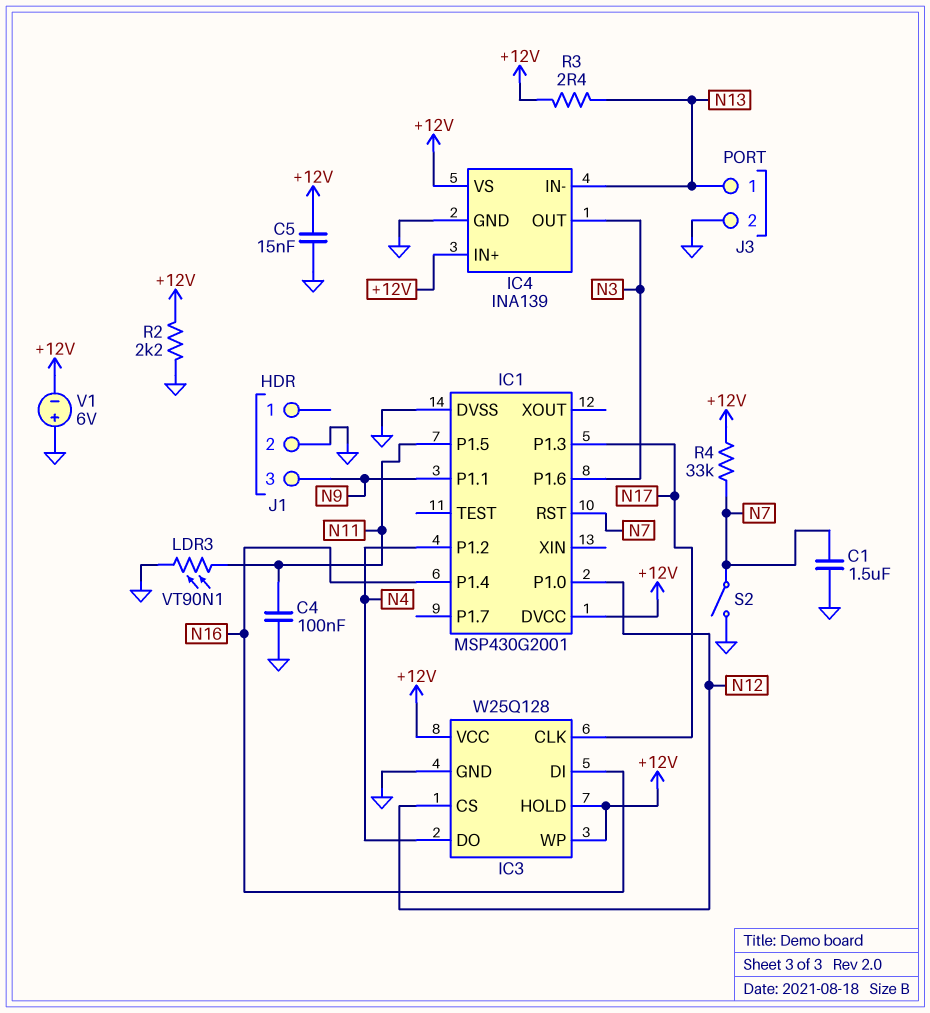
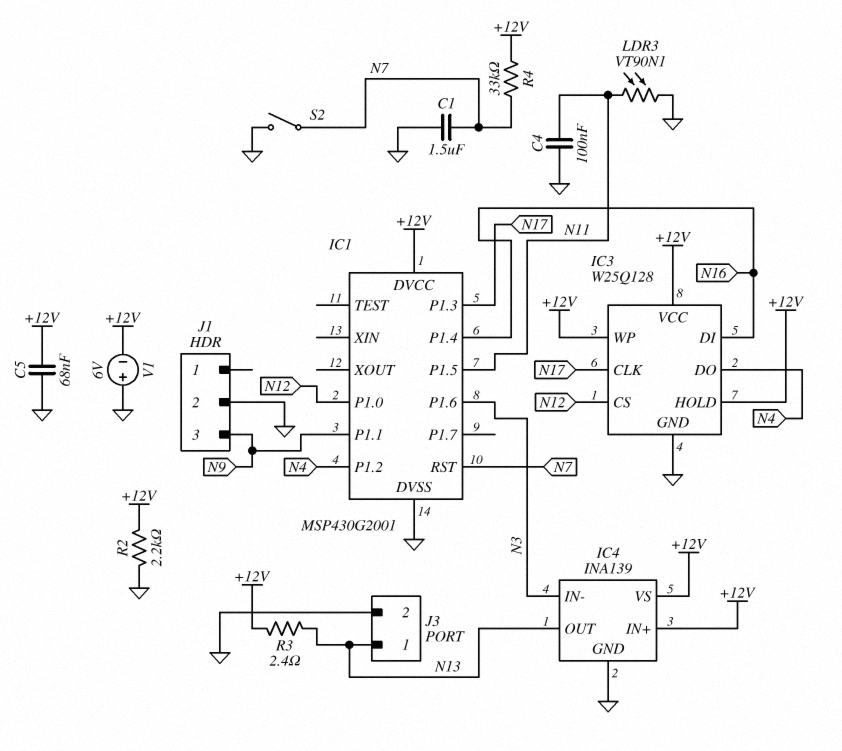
C5: 15nF (+12V, GND) -> 68nF (+12V, GND)
IC4 pin IN-: N13 -> N3
IC4 pin OUT: N3 -> N13

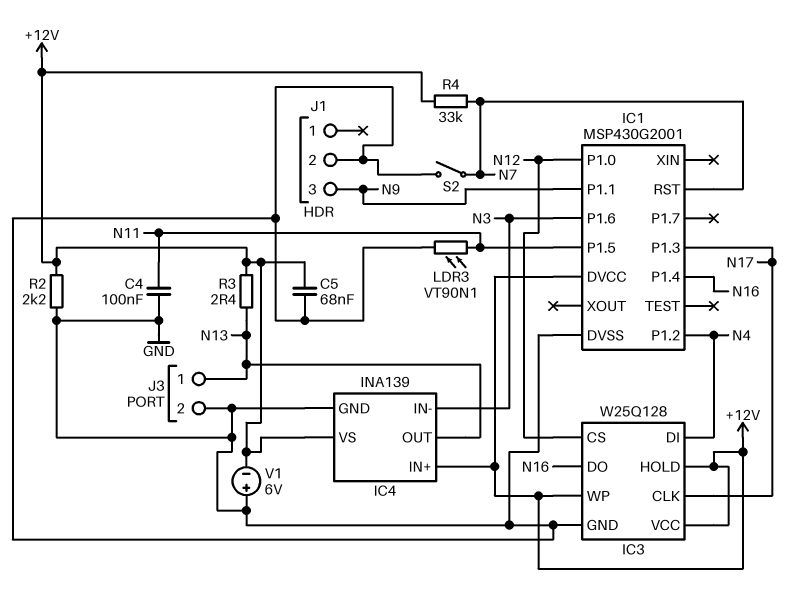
C1: 1.5uF (GND, N7) -> none
IC3 pin DI: N16 -> N4
IC3 pin DO: N4 -> N16

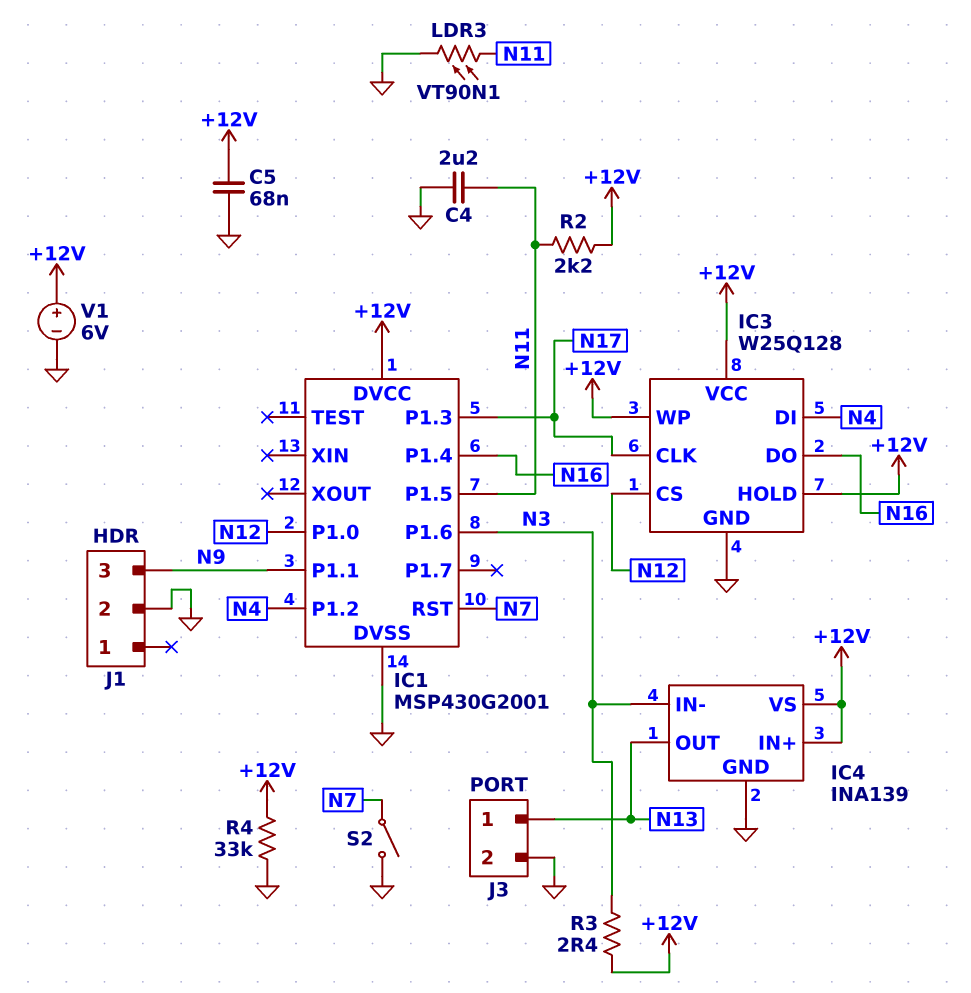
C4: 100nF (GND, N11) -> 2.2uF (GND, N11)
R2: 2.2k (+12V, GND) -> 2.2k (+12V, N11)
R3: 2.4 (+12V, N13) -> 2.4 (+12V, N3)
R4: 33k (+12V, N7) -> 33k (+12V, GND)
V1: 6V (plus GND, minus +12V) -> 6V (plus +12V, minus GND)

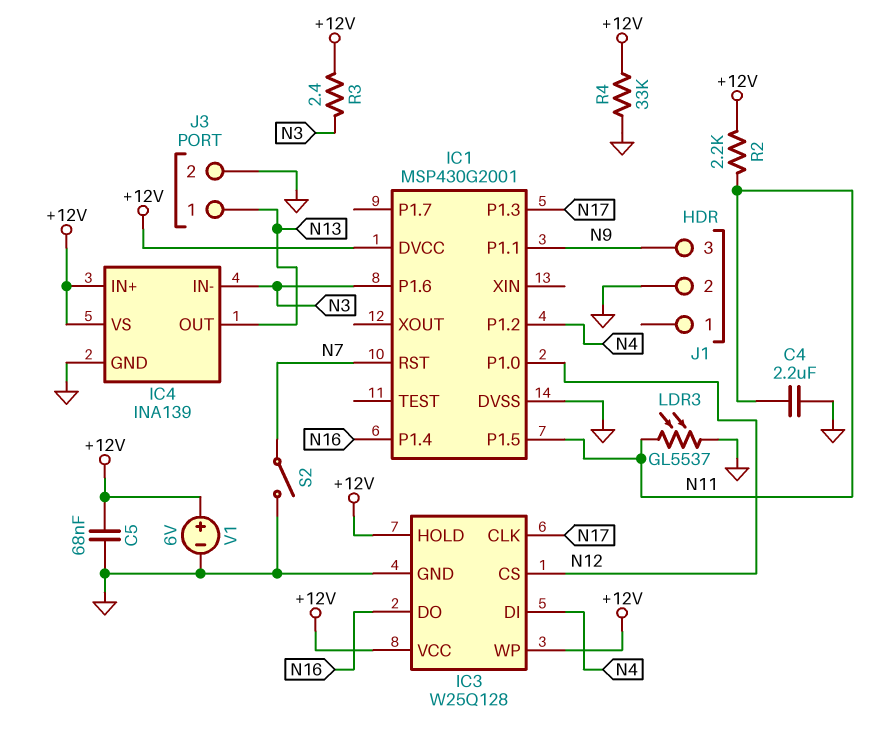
LDR3: VT90N1 (GND, N11) -> GL5537 (GND, N11)

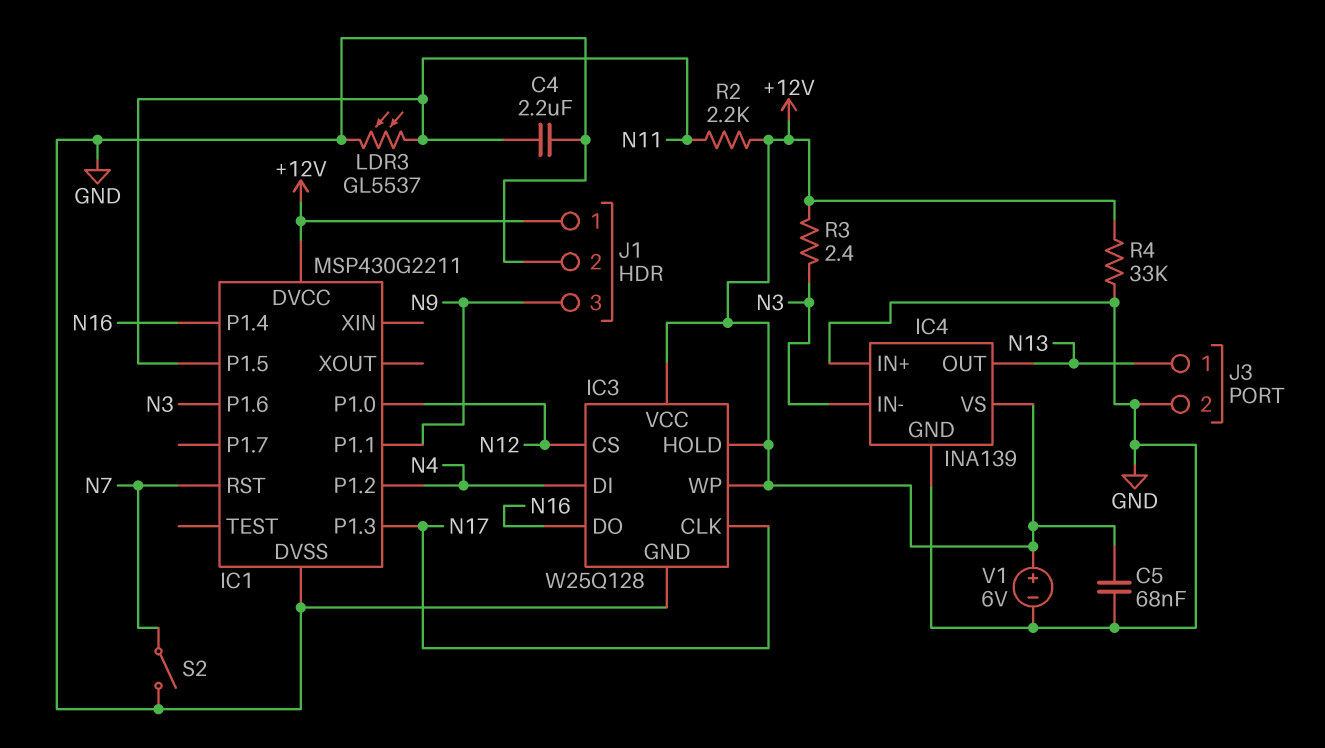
IC1: MSP430G2001 -> MSP430G2211
IC4 pin IN+: +12V -> GND
J1 pin 1: none -> +12V

